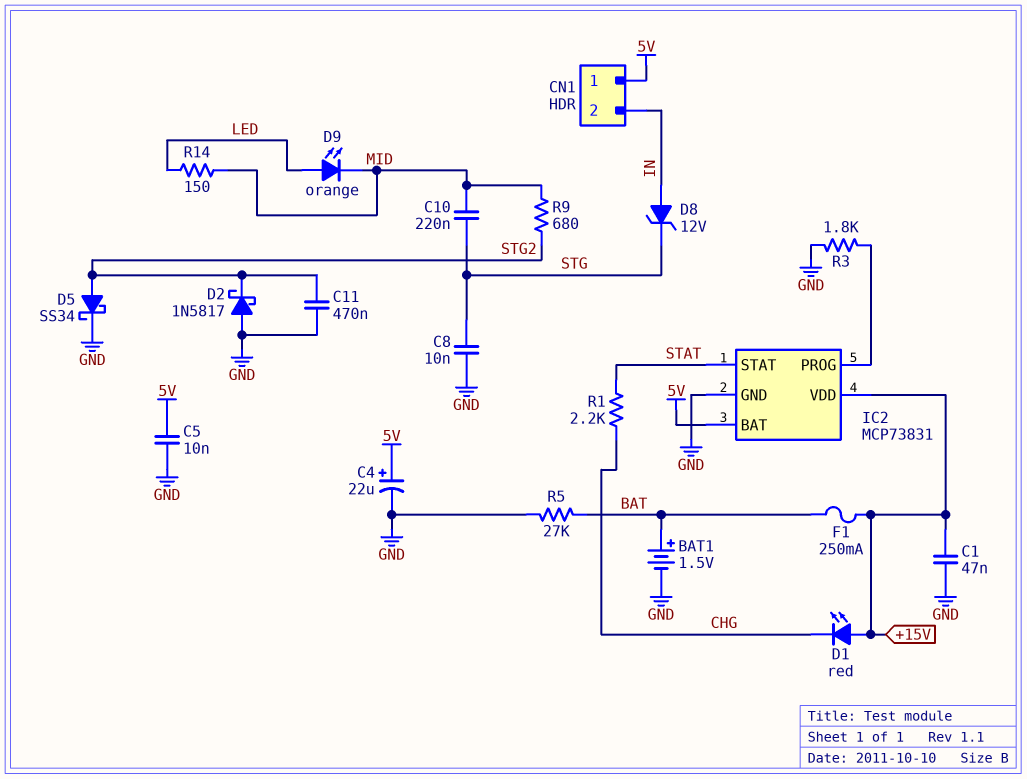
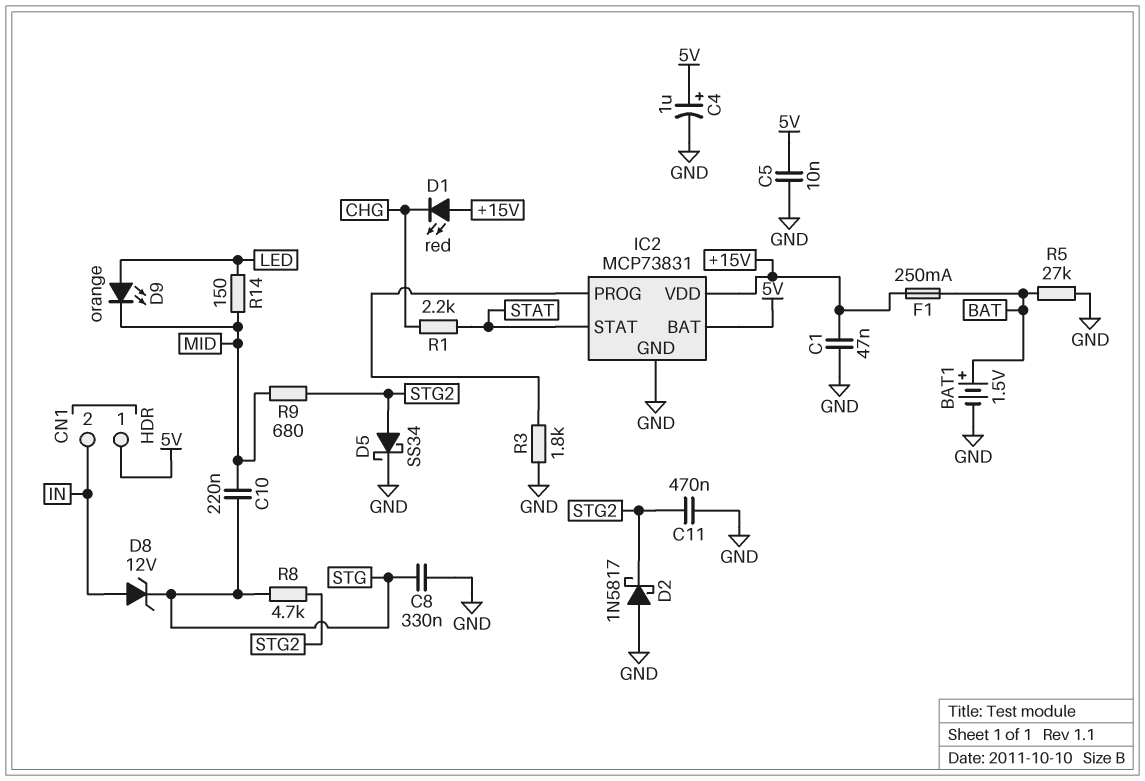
C4: 22uF (plus 5V, minus GND) -> 1uF (plus 5V, minus GND)
C8: 10nF (GND, STG) -> 330nF (GND, STG)
R8: none -> 4.7k (STG, STG2)

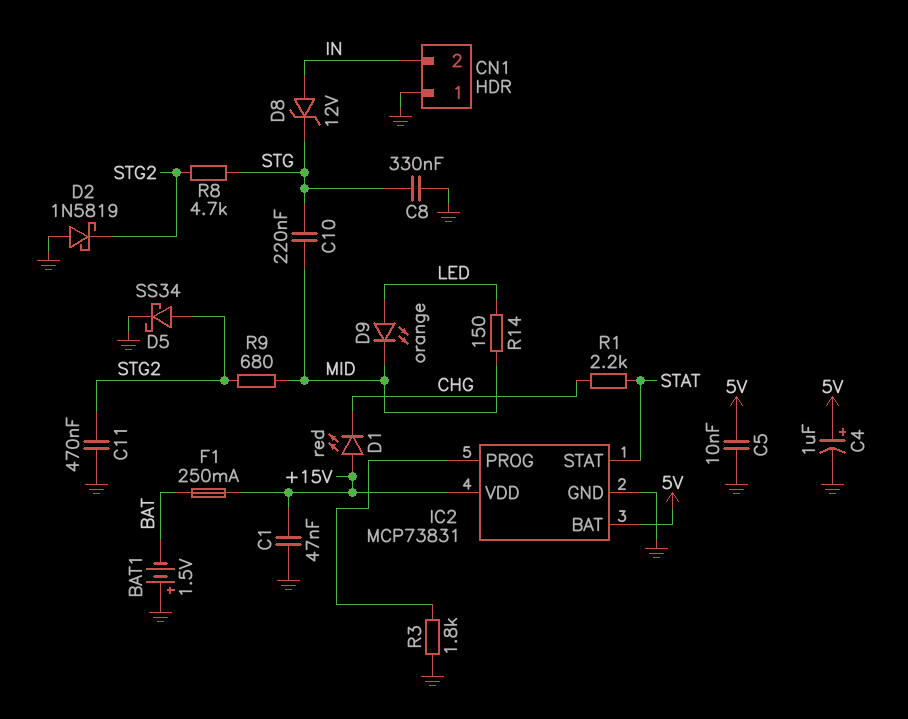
BAT1: 1.5V (plus BAT, minus GND) -> 1.5V (plus GND, minus BAT)
CN1 pin 1: 5V -> GND
D2: schottky 1N5817 (A GND, K STG2) -> schottky 1N5819 (A GND, K STG2)
R5: 27k (BAT, GND) -> none

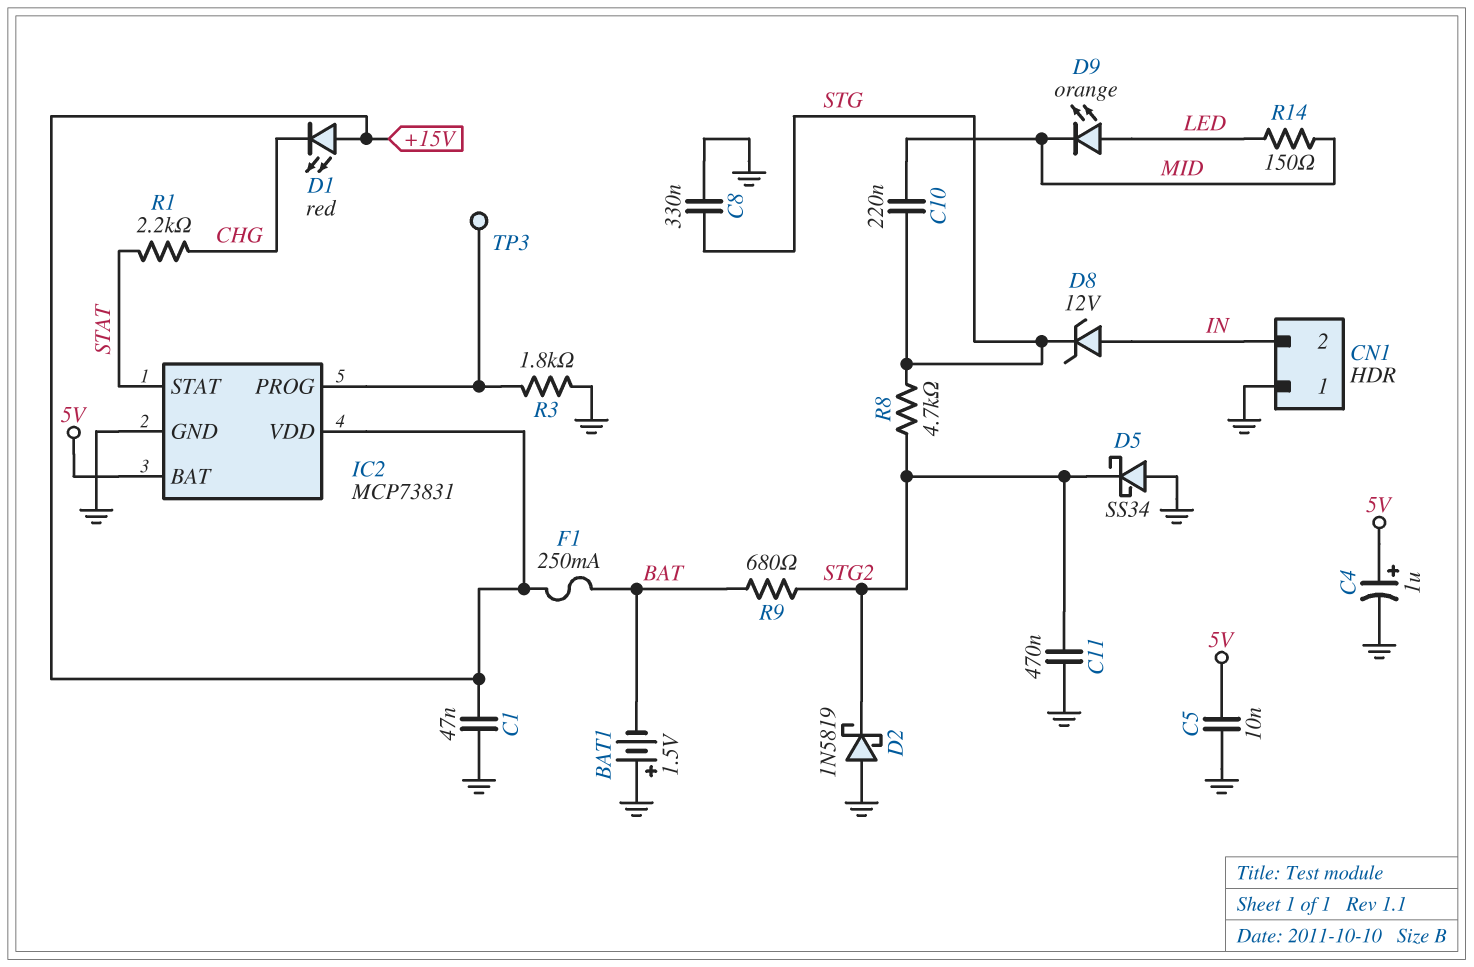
D5: schottky SS34 (A STG2, K GND) -> schottky SS34 (A GND, K STG2)
R9: 680 (MID, STG2) -> 680 (BAT, STG2)
TP3: none -> test point (IC2/PROG)

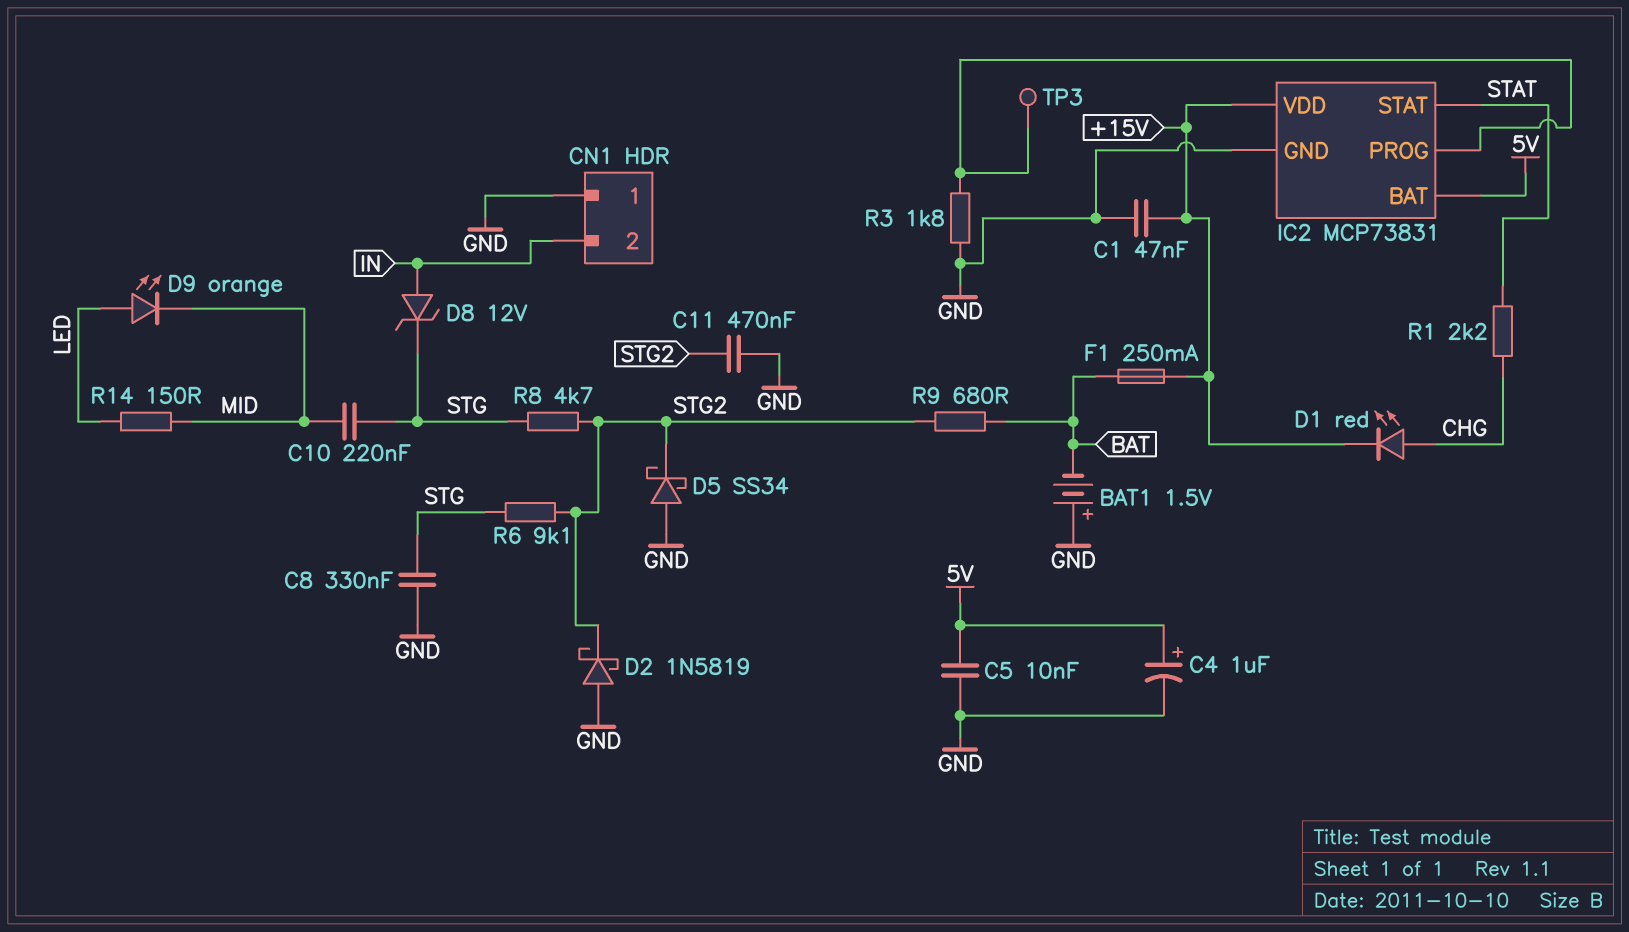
D1: LED red (A +15V, K CHG) -> LED red (A CHG, K +15V)
R6: none -> 9.1k (STG, STG2)

